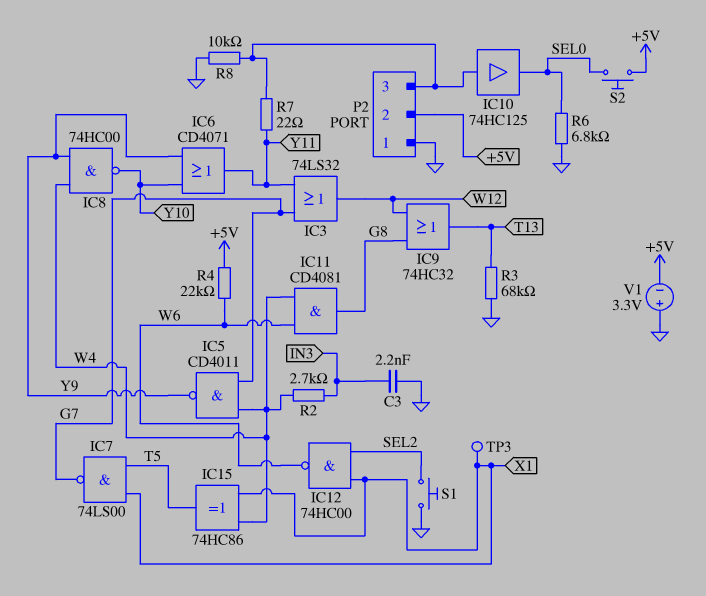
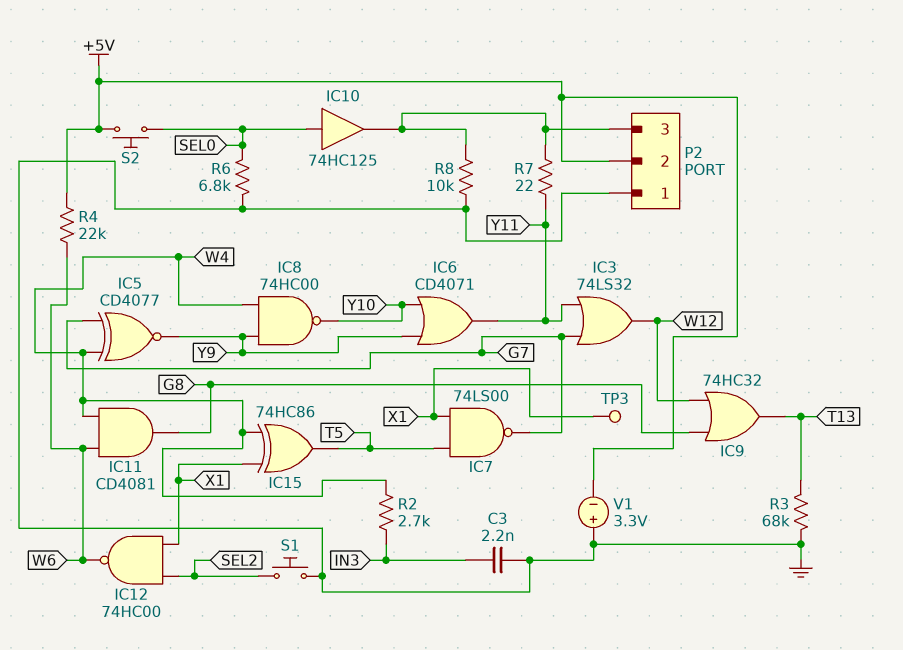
IC5: NAND CD4011 (in G7, in W4, out Y9) -> XNOR CD4077 (in G7, in W4, out Y9)
IC10: buffer 74HC125 (in P2/3, out SEL0) -> buffer 74HC125 (in SEL0, out P2/3)

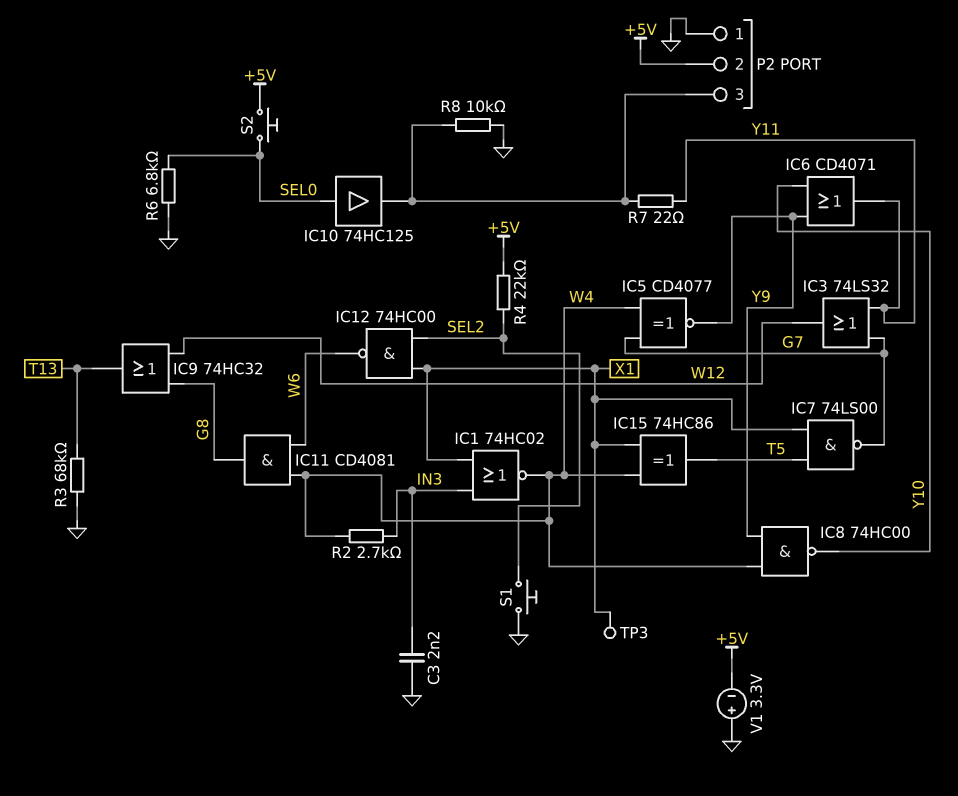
IC1: none -> NOR 74HC02 (in IN3, in X1, out W4)
R4: 22k (+5V, W6) -> 22k (+5V, SEL2)

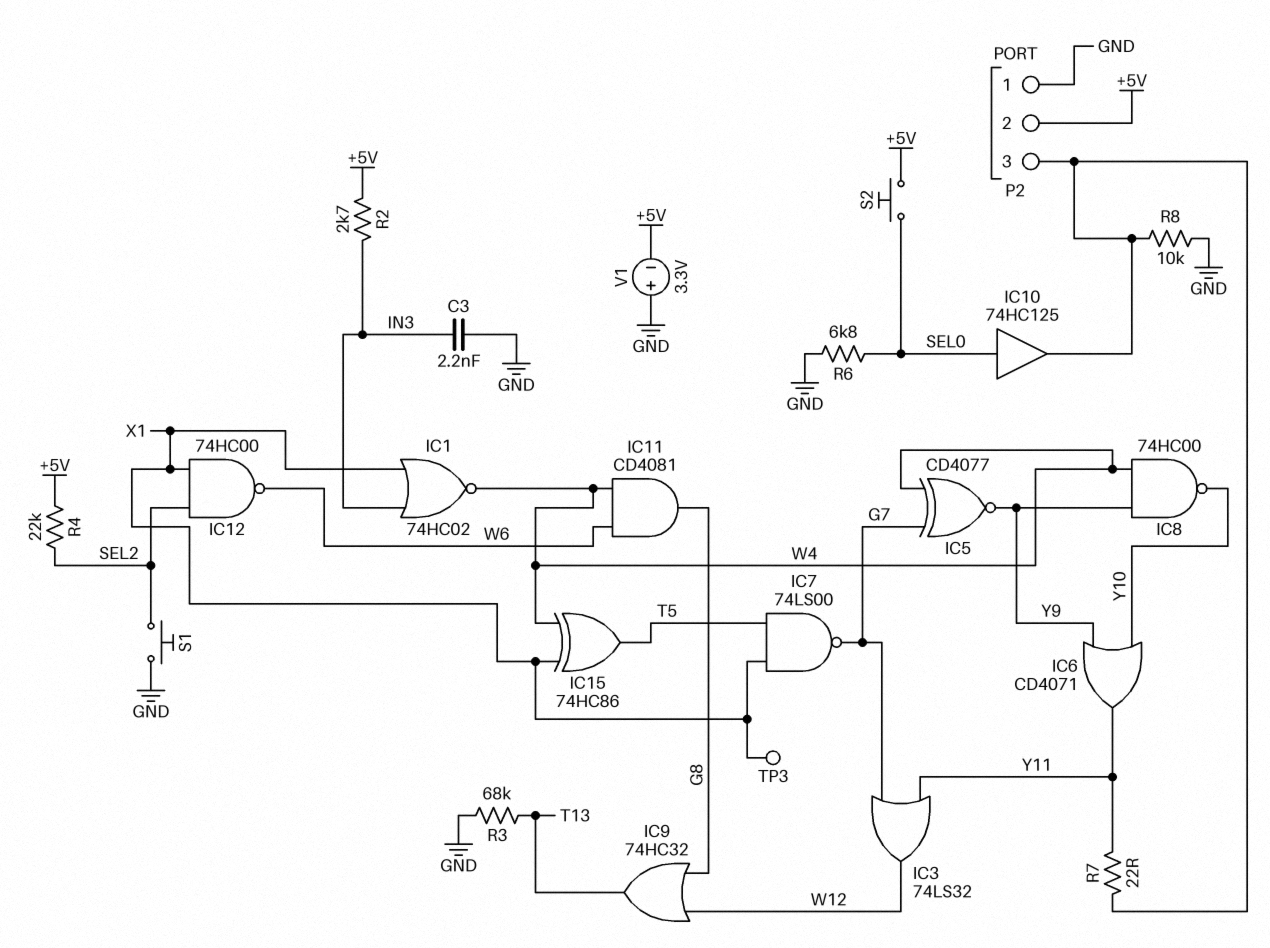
R2: 2.7k (IN3, W4) -> 2.7k (+5V, IN3)

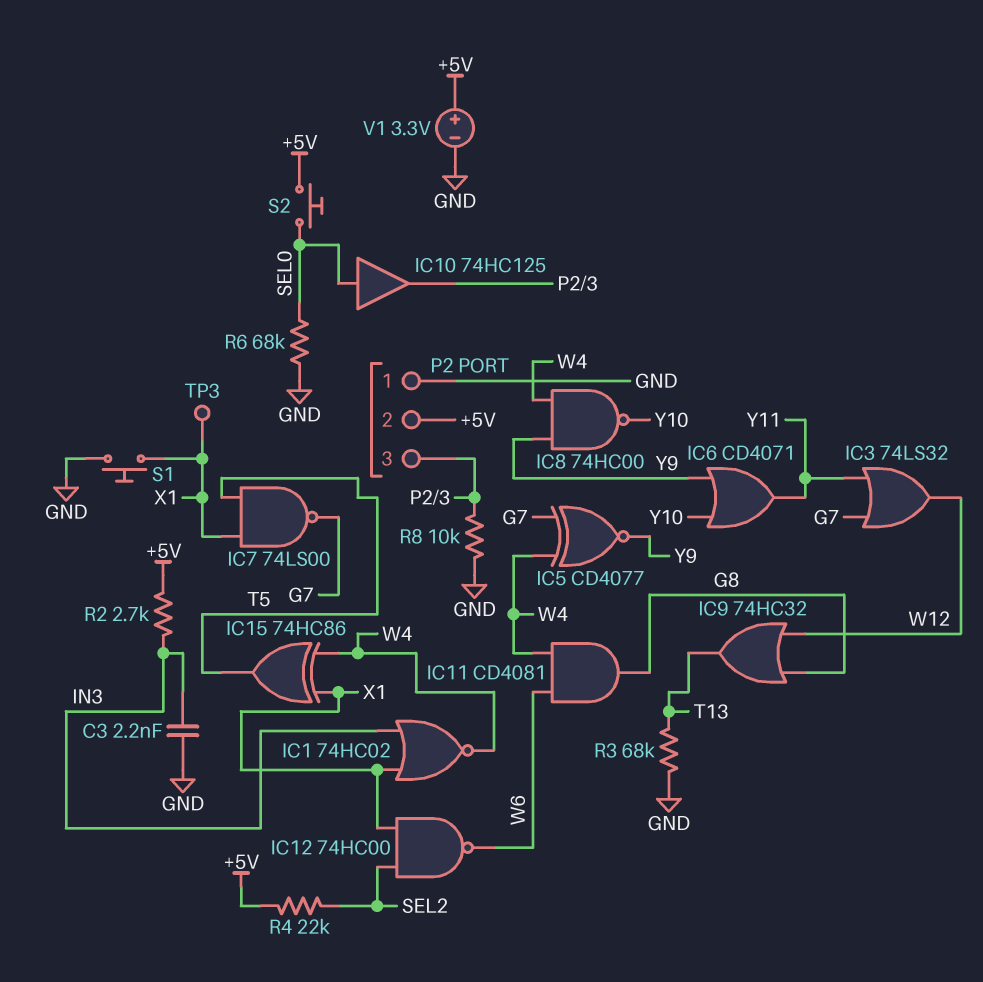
R6: 6.8k (GND, SEL0) -> 68k (GND, SEL0)
R7: 22 (P2/3, Y11) -> none
S1: button (GND, SEL2) -> button (GND, X1)
V1: 3.3V (plus GND, minus +5V) -> 3.3V (plus +5V, minus GND)

